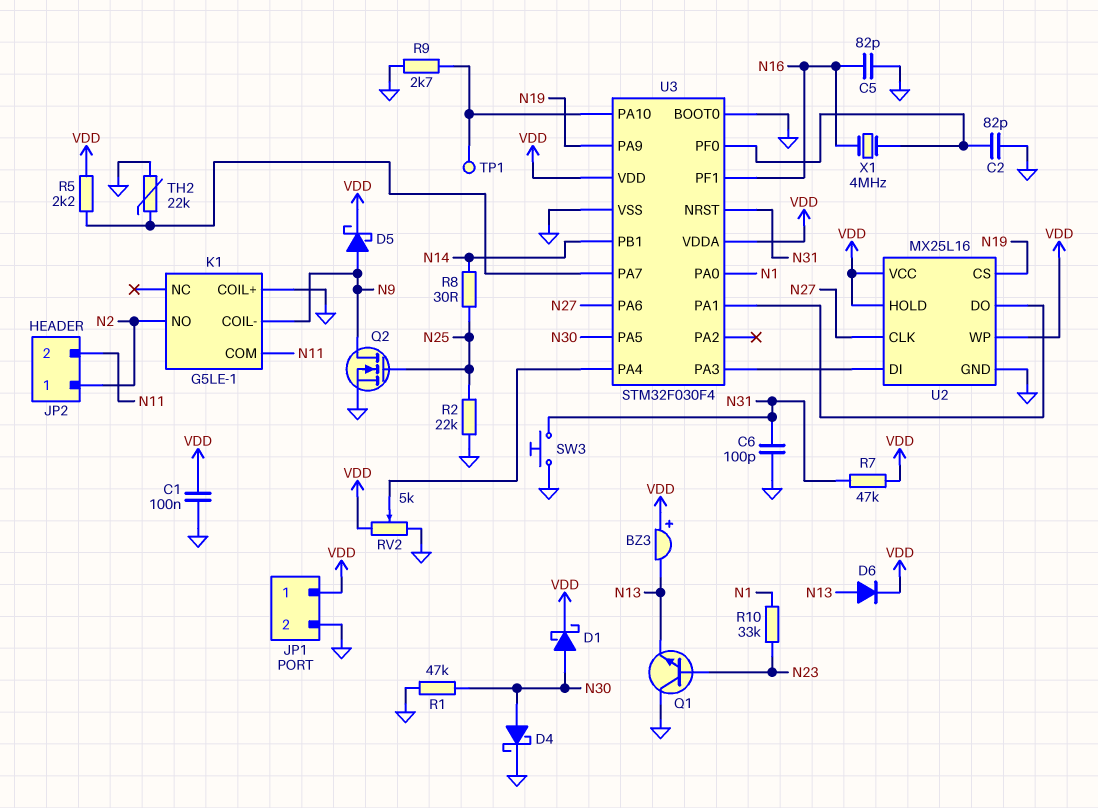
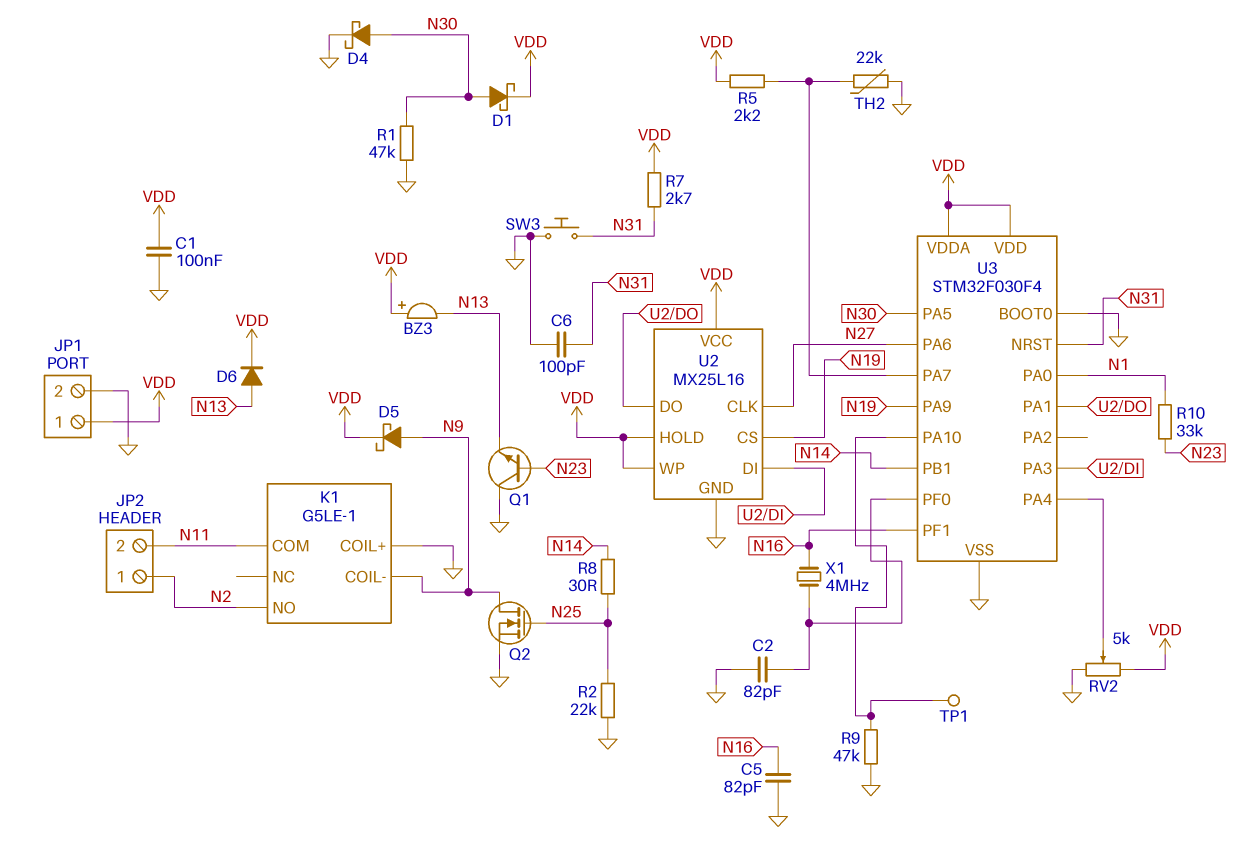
R7: 47k (N31, VDD) -> 2.7k (N31, VDD)
R9: 2.7k (GND, U3/PA10) -> 47k (GND, U3/PA10)

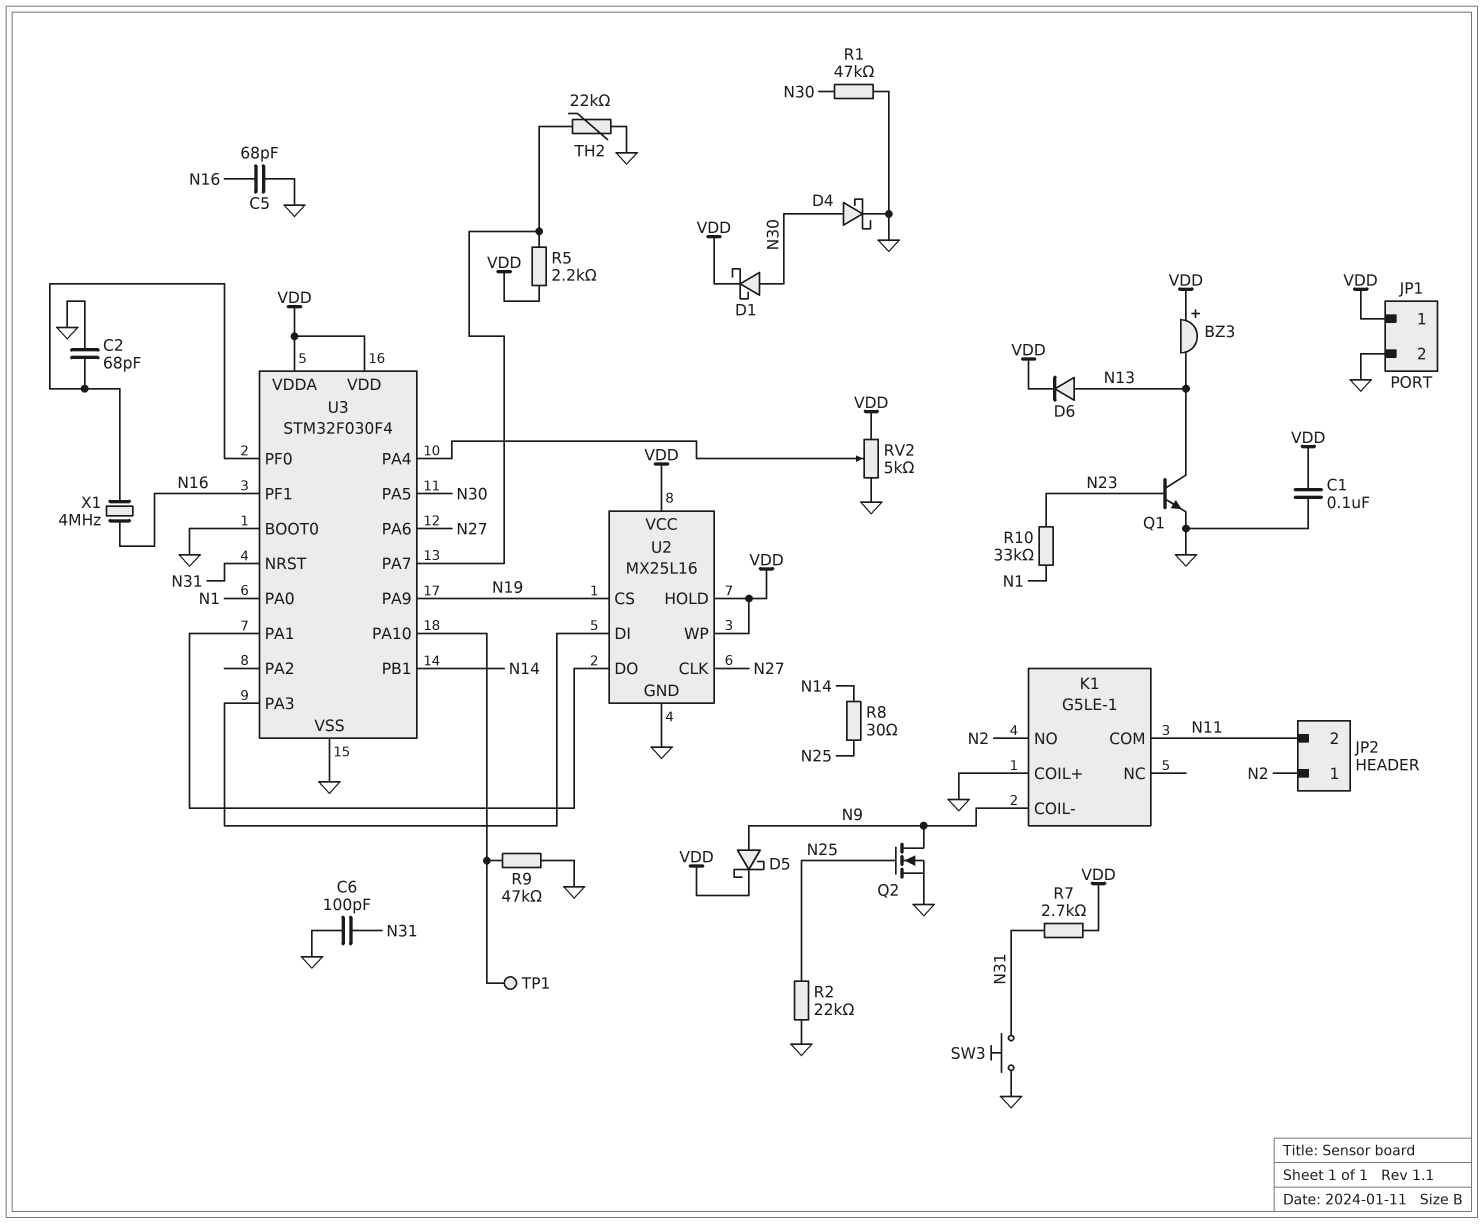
C2: 82pF (GND, U3/PF0) -> 68pF (GND, U3/PF0)
C5: 82pF (GND, N16) -> 68pF (GND, N16)
Q1: NPN (B N23, C GND, E N13) -> NPN (B N23, C N13, E GND)

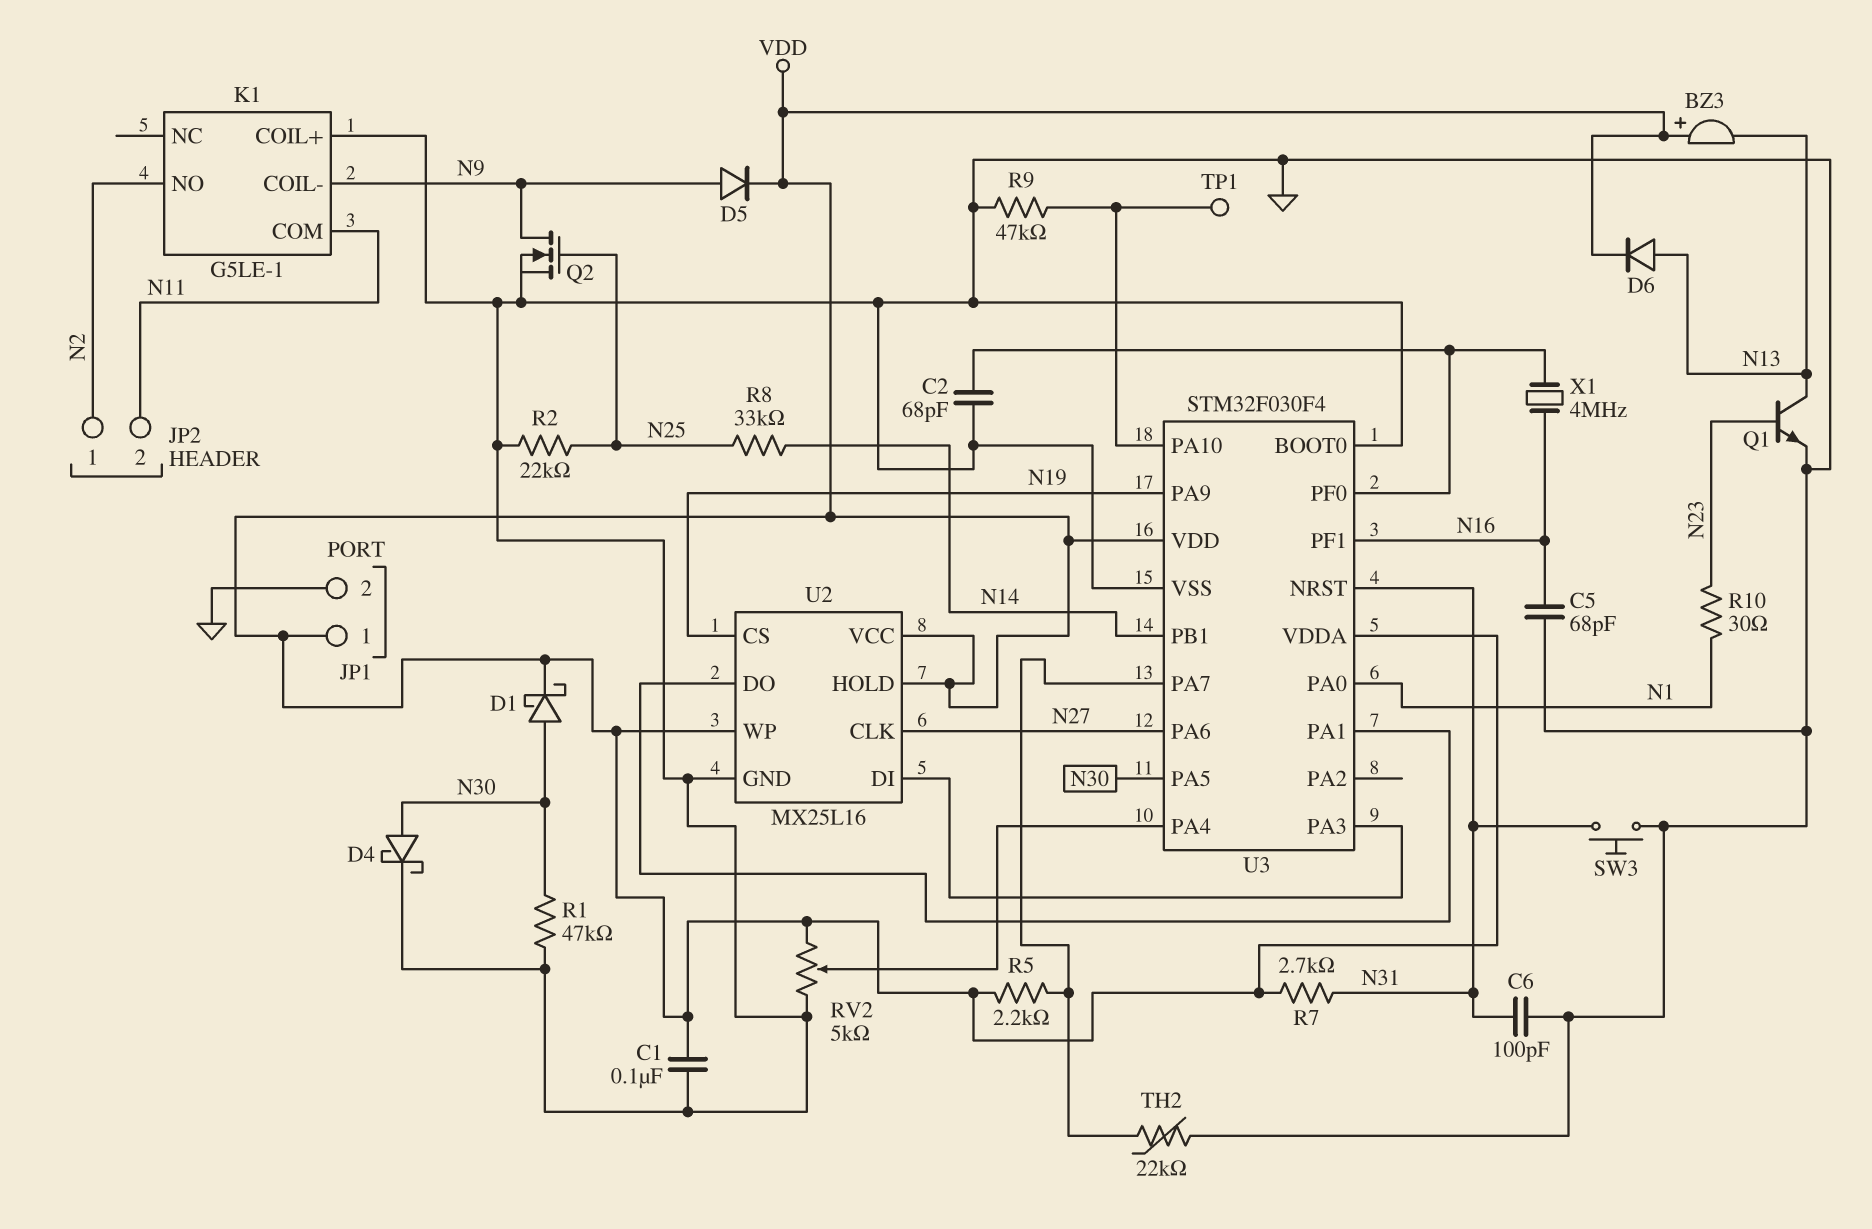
D5: schottky (A N9, K VDD) -> diode (A N9, K VDD)
R8: 30 (N14, N25) -> 33k (N14, N25)
R10: 33k (N1, N23) -> 30 (N1, N23)

